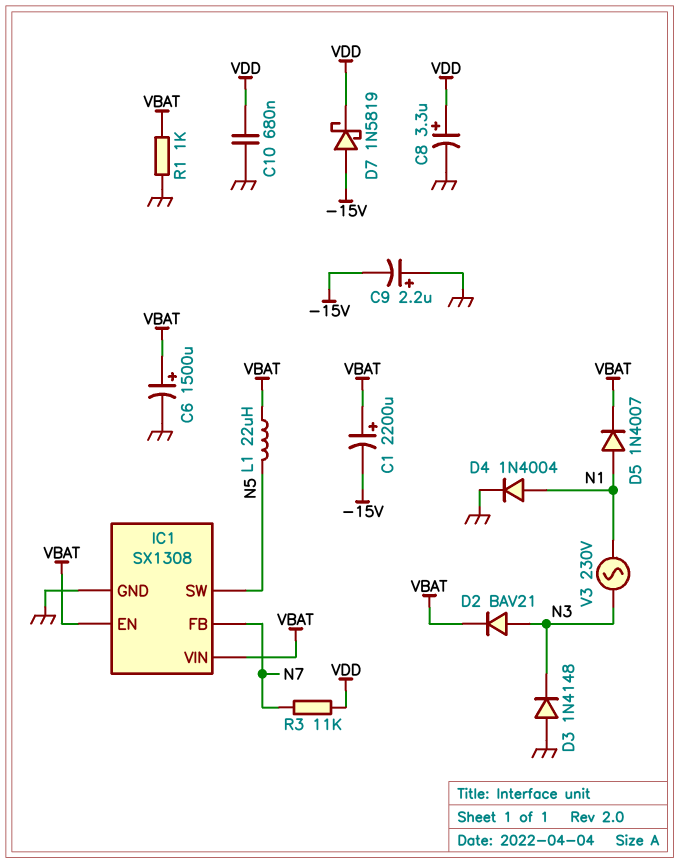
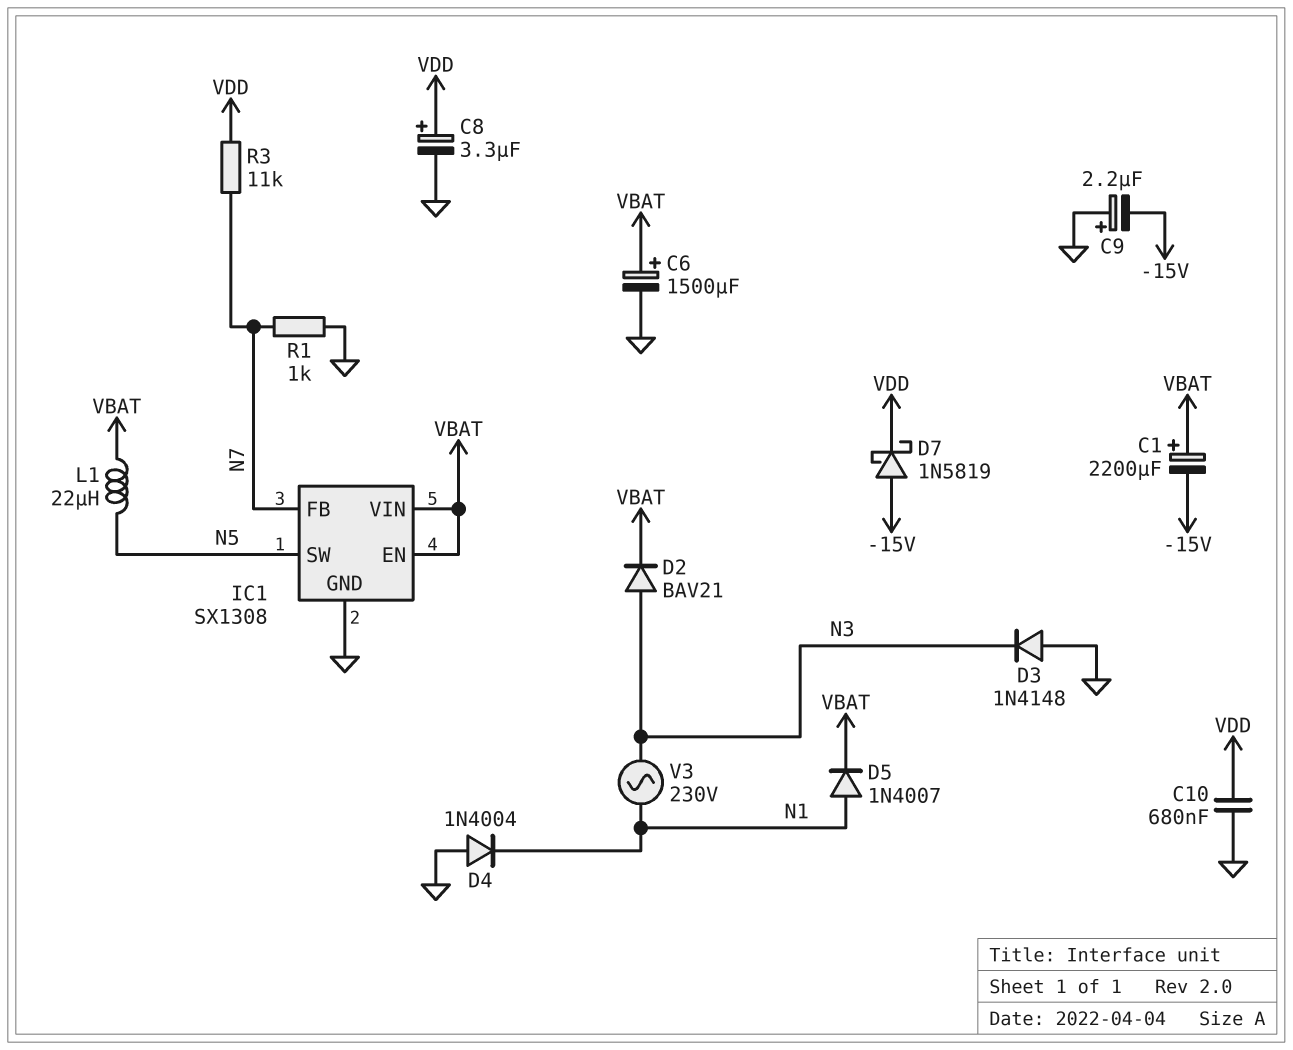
D4: diode 1N4004 (A N1, K GND) -> diode 1N4004 (A GND, K N1)
R1: 1k (GND, VBAT) -> 1k (GND, N7)

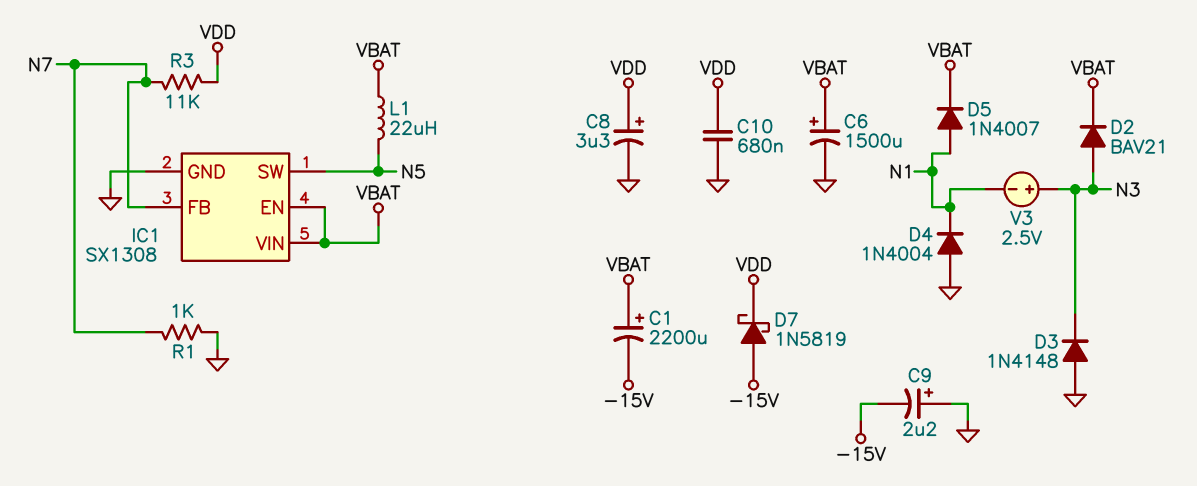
V3: AC 230V (N1, N3) -> 2.5V (plus N3, minus N1)

